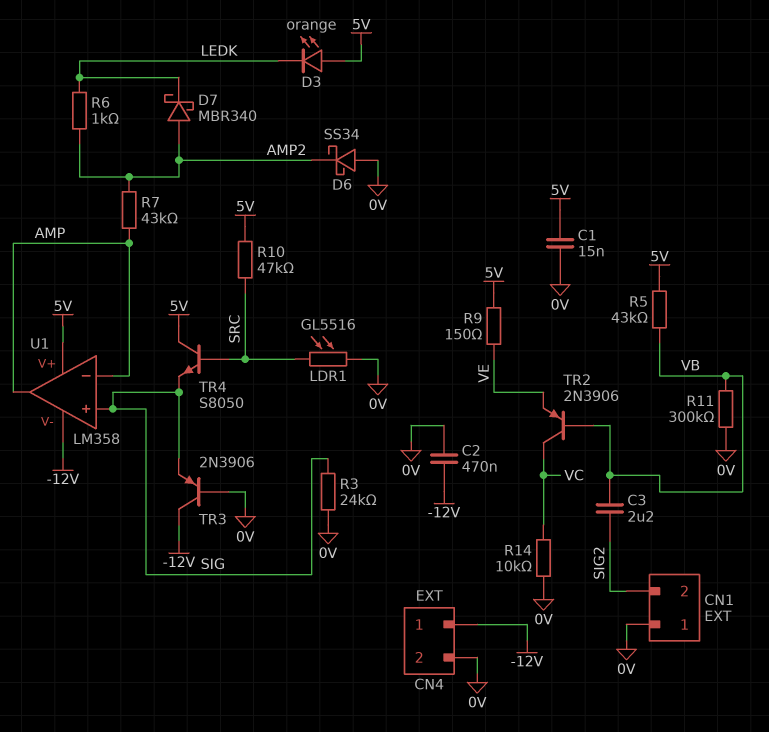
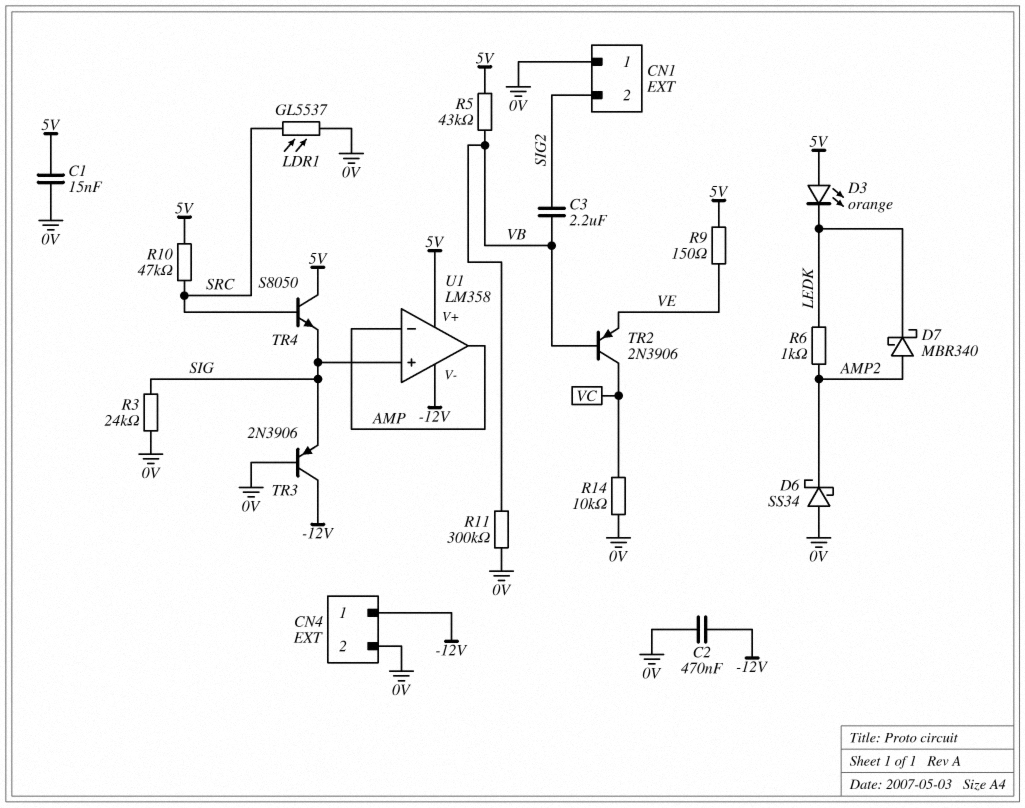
LDR1: GL5516 (0V, SRC) -> GL5537 (0V, SRC)
R7: 43k (AMP, AMP2) -> none

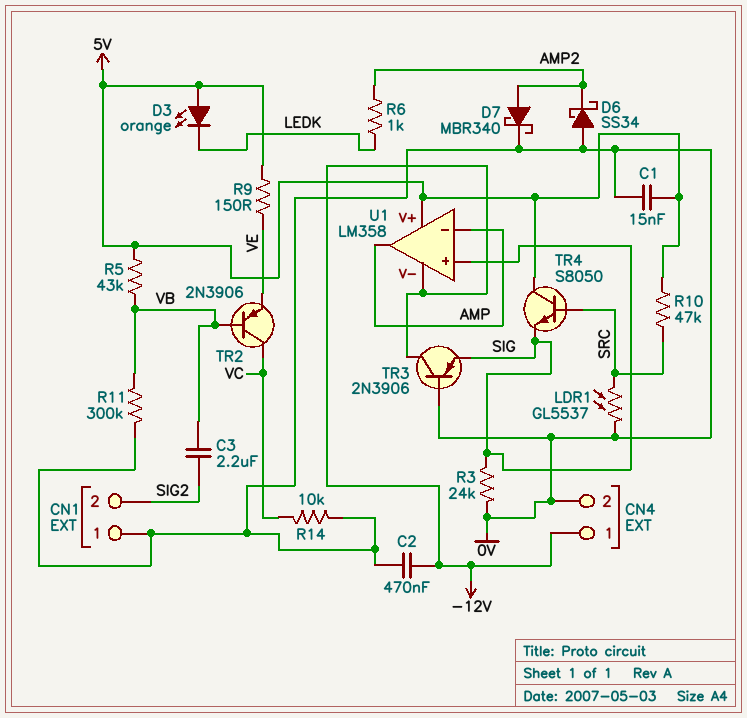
D7: schottky MBR340 (A AMP2, K LEDK) -> schottky MBR340 (A AMP2, K 0V)

